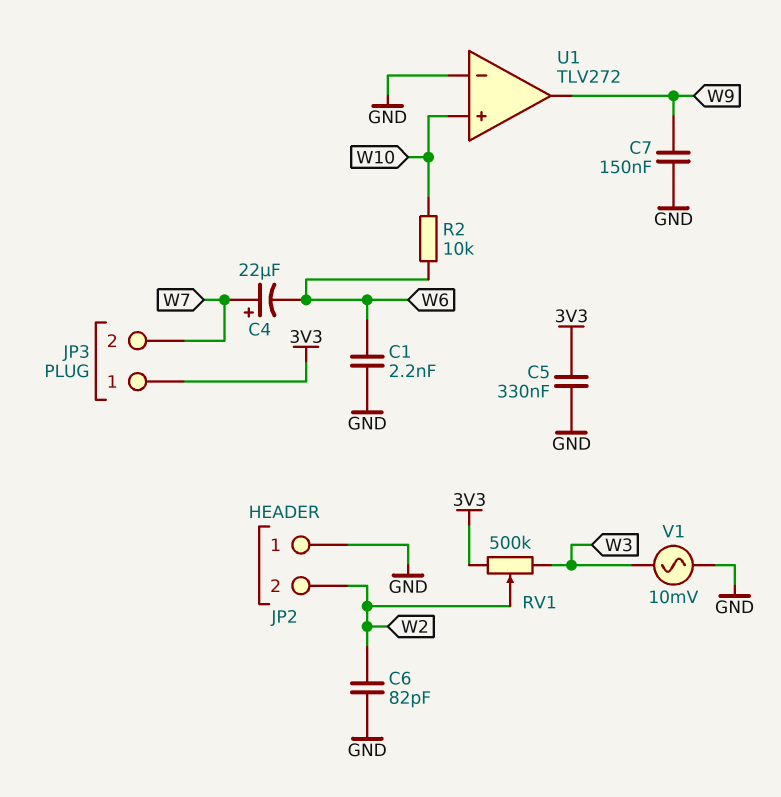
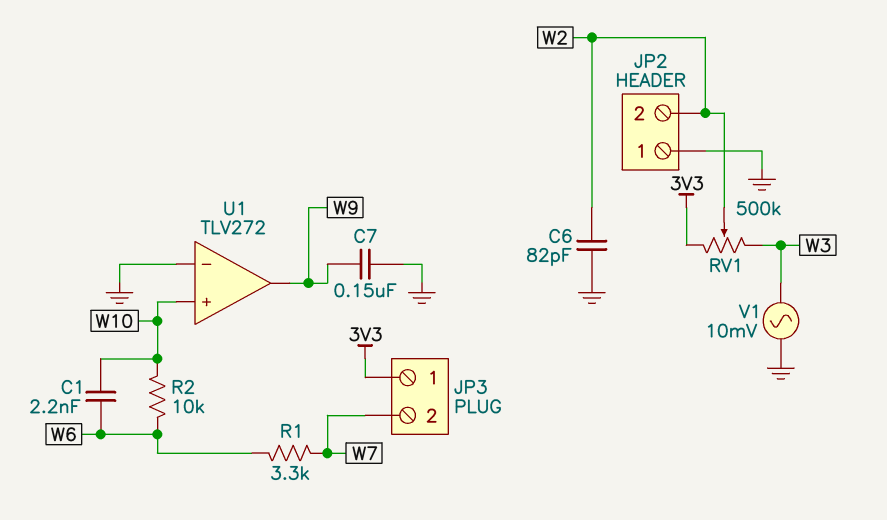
C1: 2.2nF (GND, W6) -> 2.2nF (W6, W10)
C4: 22uF (plus W7, minus W6) -> none
C5: 330nF (3V3, GND) -> none
R1: none -> 3.3k (W6, W7)

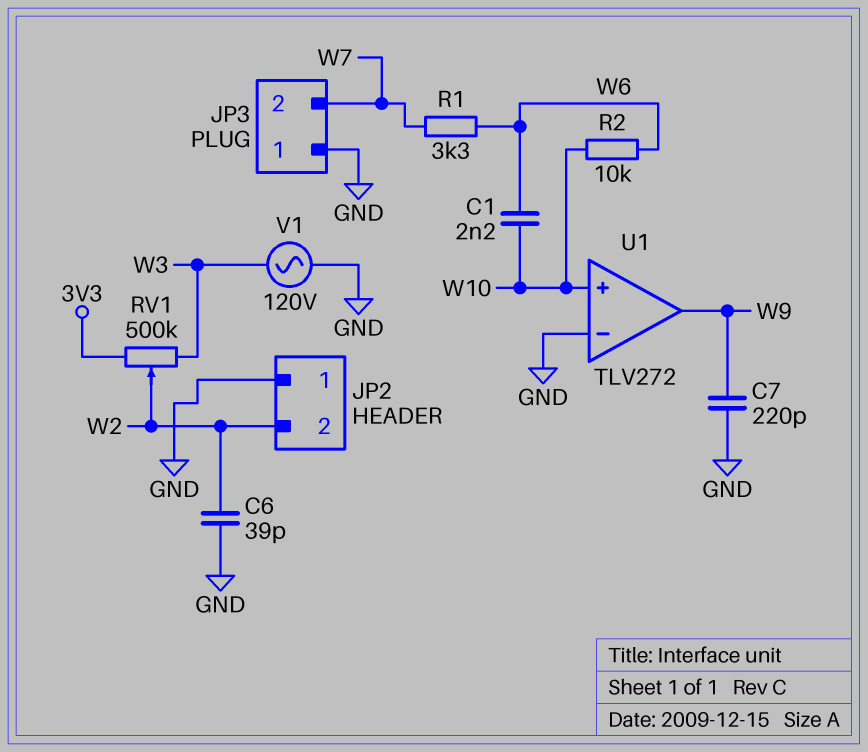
C6: 82pF (GND, W2) -> 39pF (GND, W2)
C7: 150nF (GND, W9) -> 220pF (GND, W9)
JP3 pin 1: 3V3 -> GND
V1: AC 10mV (GND, W3) -> AC 120V (GND, W3)

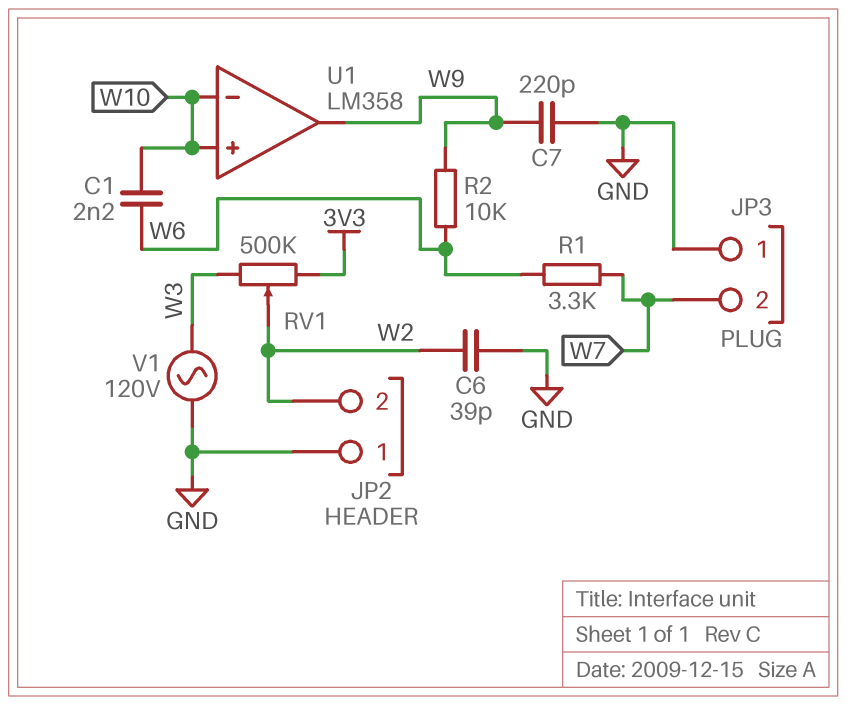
R2: 10k (W6, W10) -> 10k (W6, W9)
U1: TLV272 -> LM358
U1 pin in-: GND -> W10

